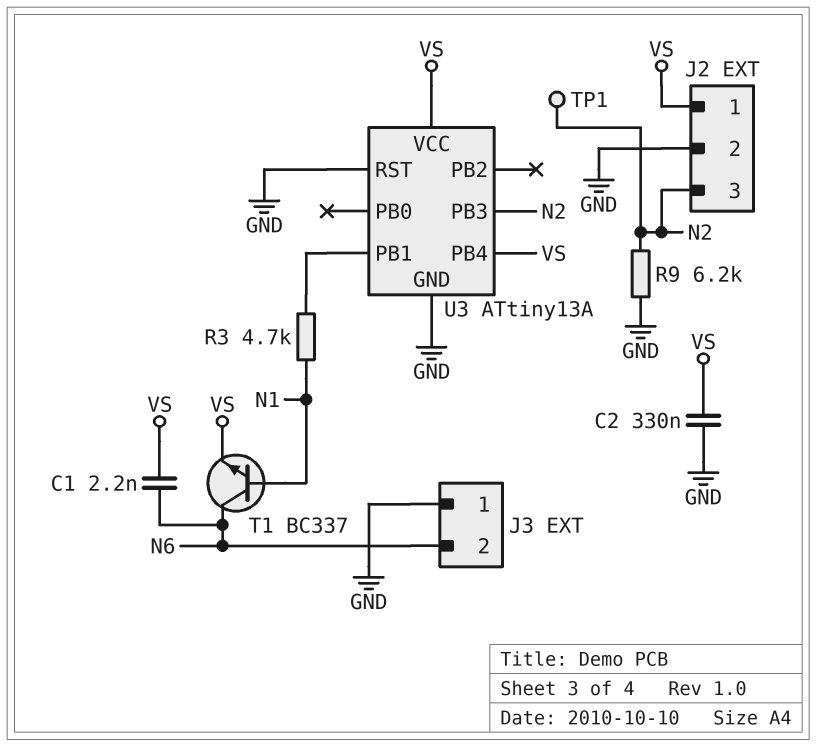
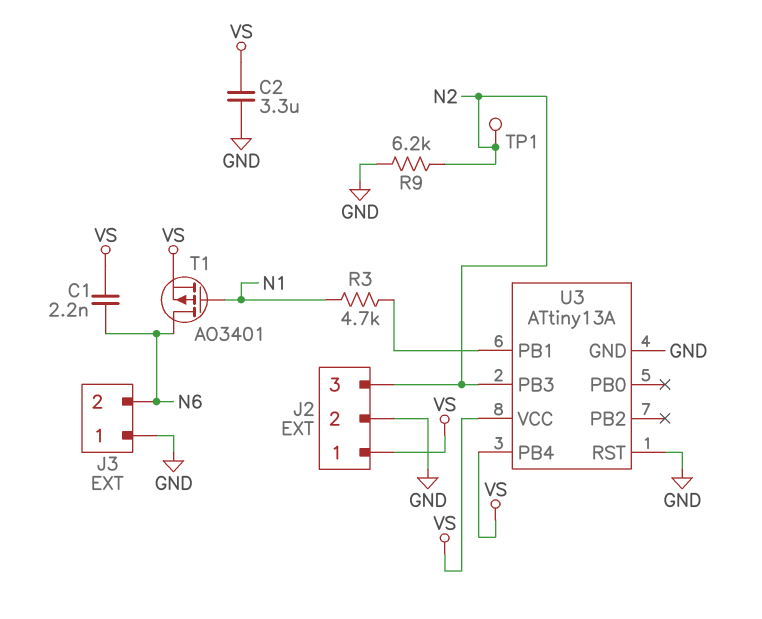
C2: 330nF (GND, VS) -> 3.3uF (GND, VS)
T1: NPN BC337 (B N1, C N6, E VS) -> PMOS AO3401 (G N1, D N6, S VS)

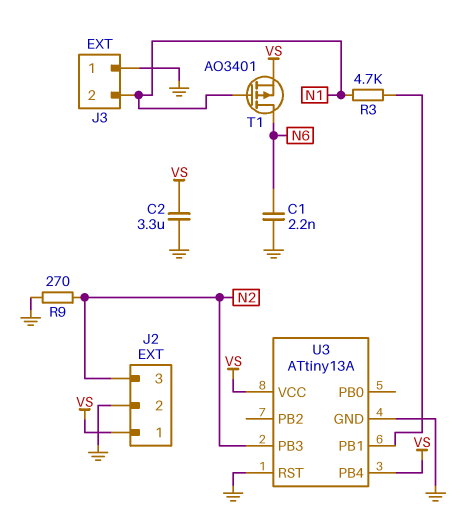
C1: 2.2nF (N6, VS) -> 2.2nF (GND, N6)
J3 pin 2: N6 -> N1
R9: 6.2k (GND, N2) -> 270 (GND, N2)
TP1: test point (N2) -> none

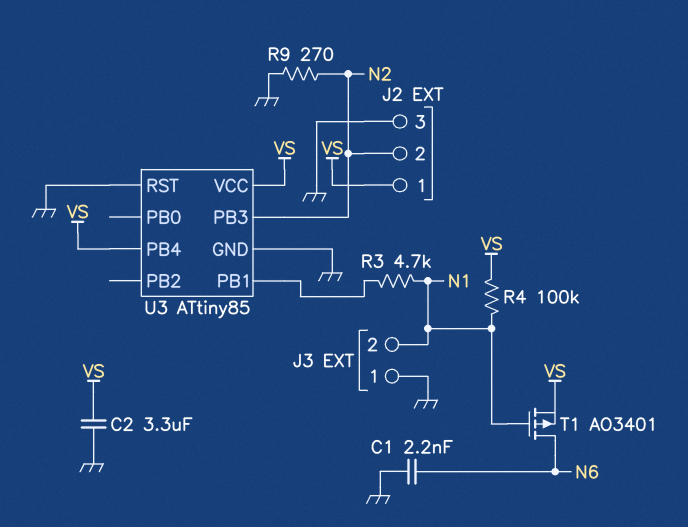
J2 pin 2: GND -> N2
J2 pin 3: N2 -> GND
R4: none -> 100k (N1, VS)
U3: ATtiny13A -> ATtiny85

